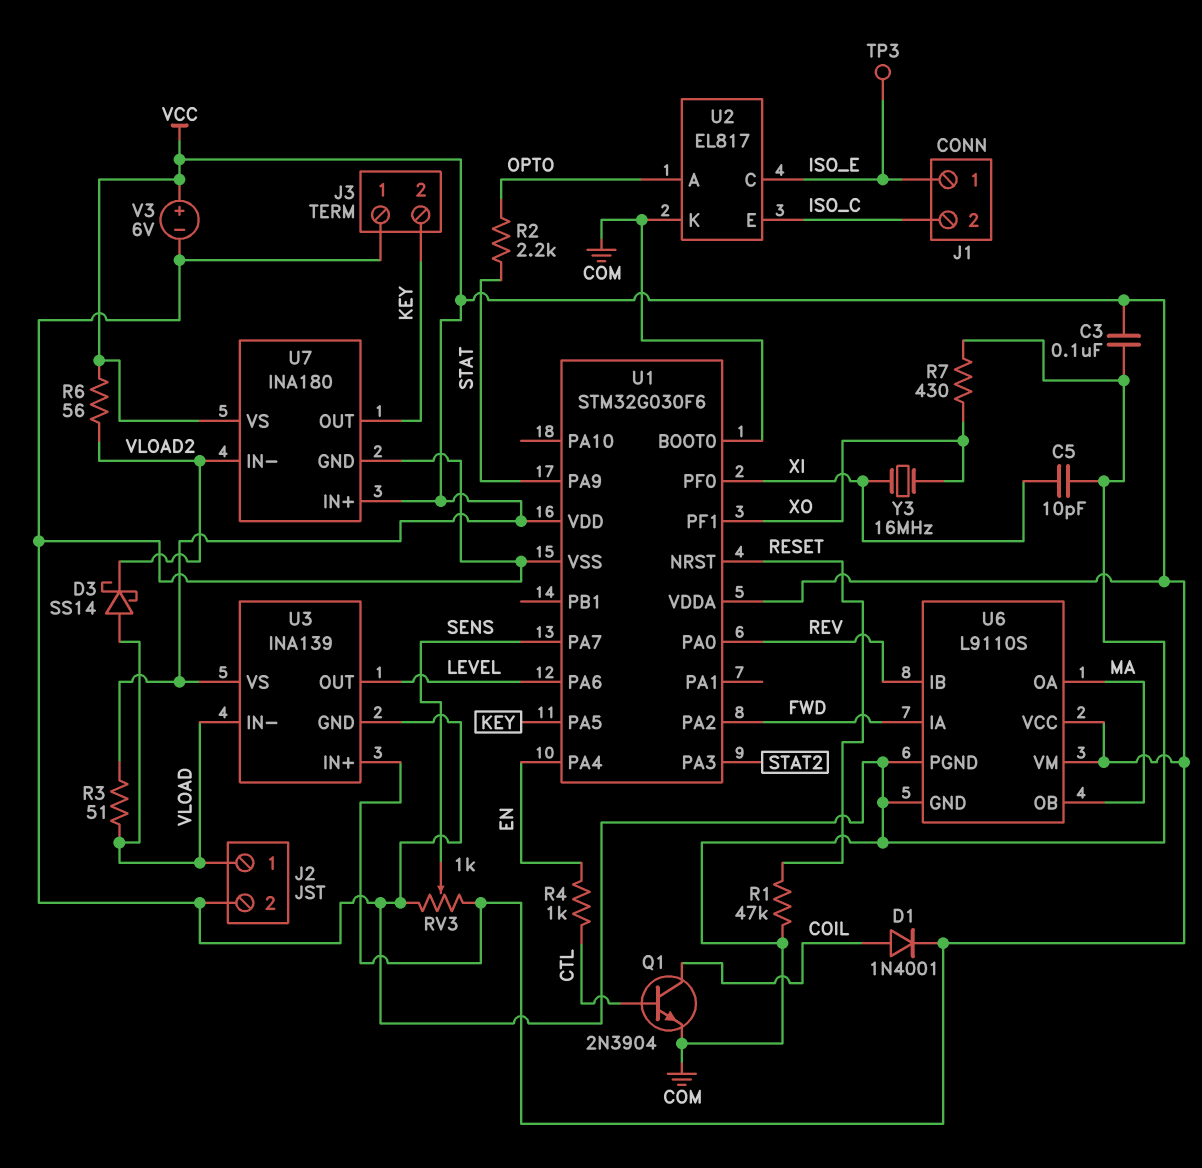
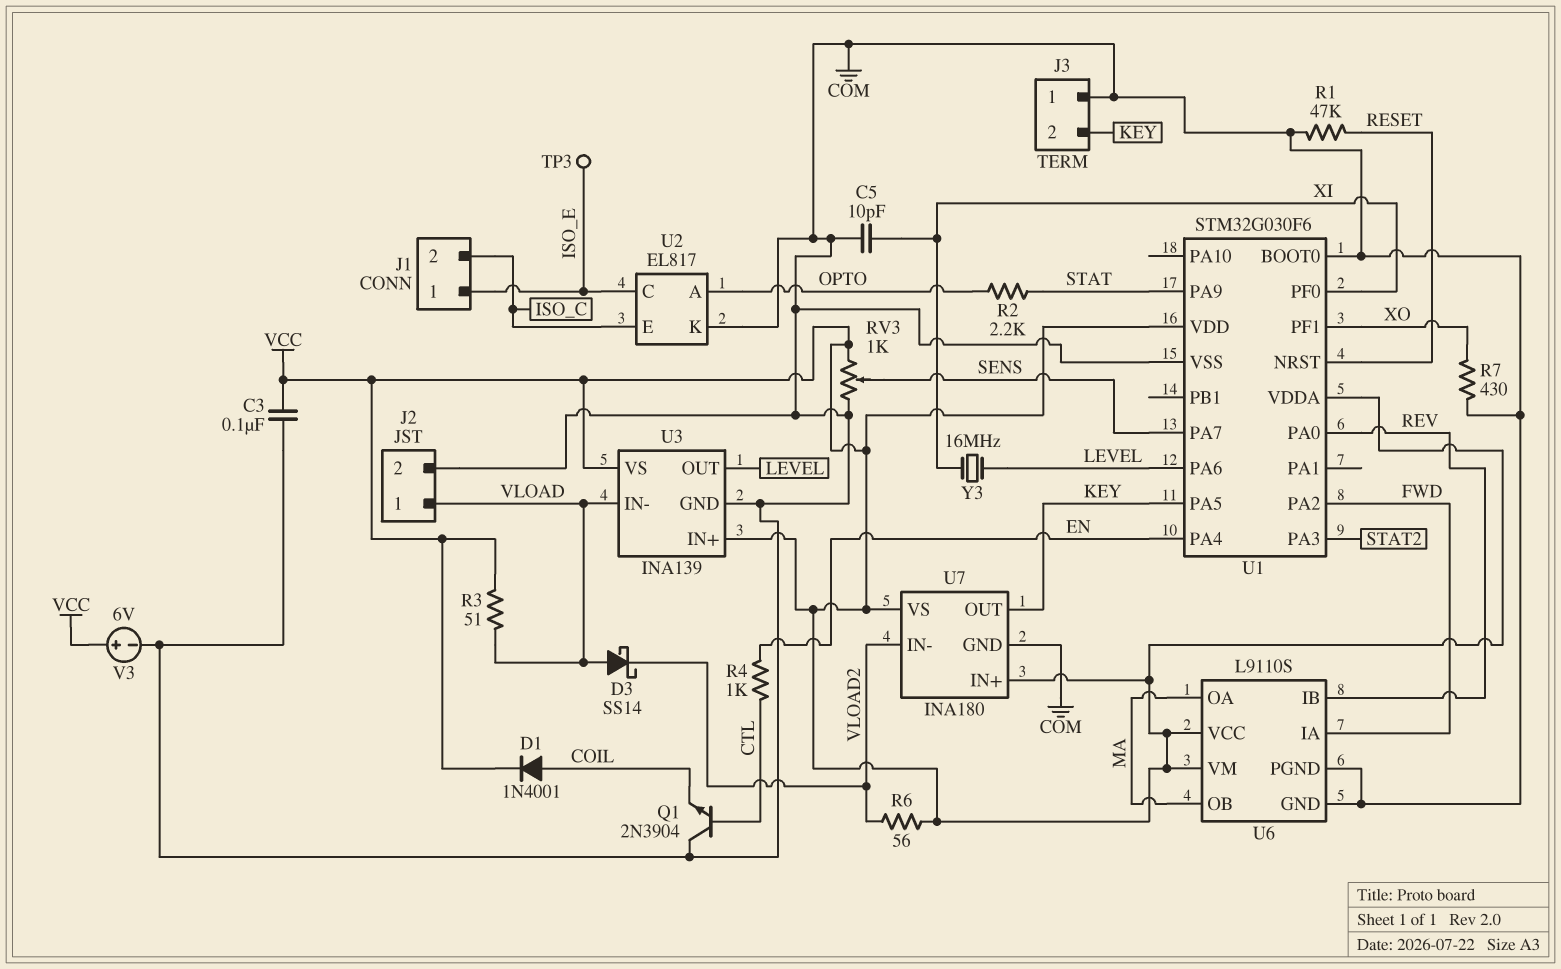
Q1: NPN 2N3904 (B CTL, C COIL, E COM) -> NPN 2N3904 (B CTL, C COM, E COIL)
Y3: 16MHz (XI, XO) -> 16MHz (LEVEL, XI)

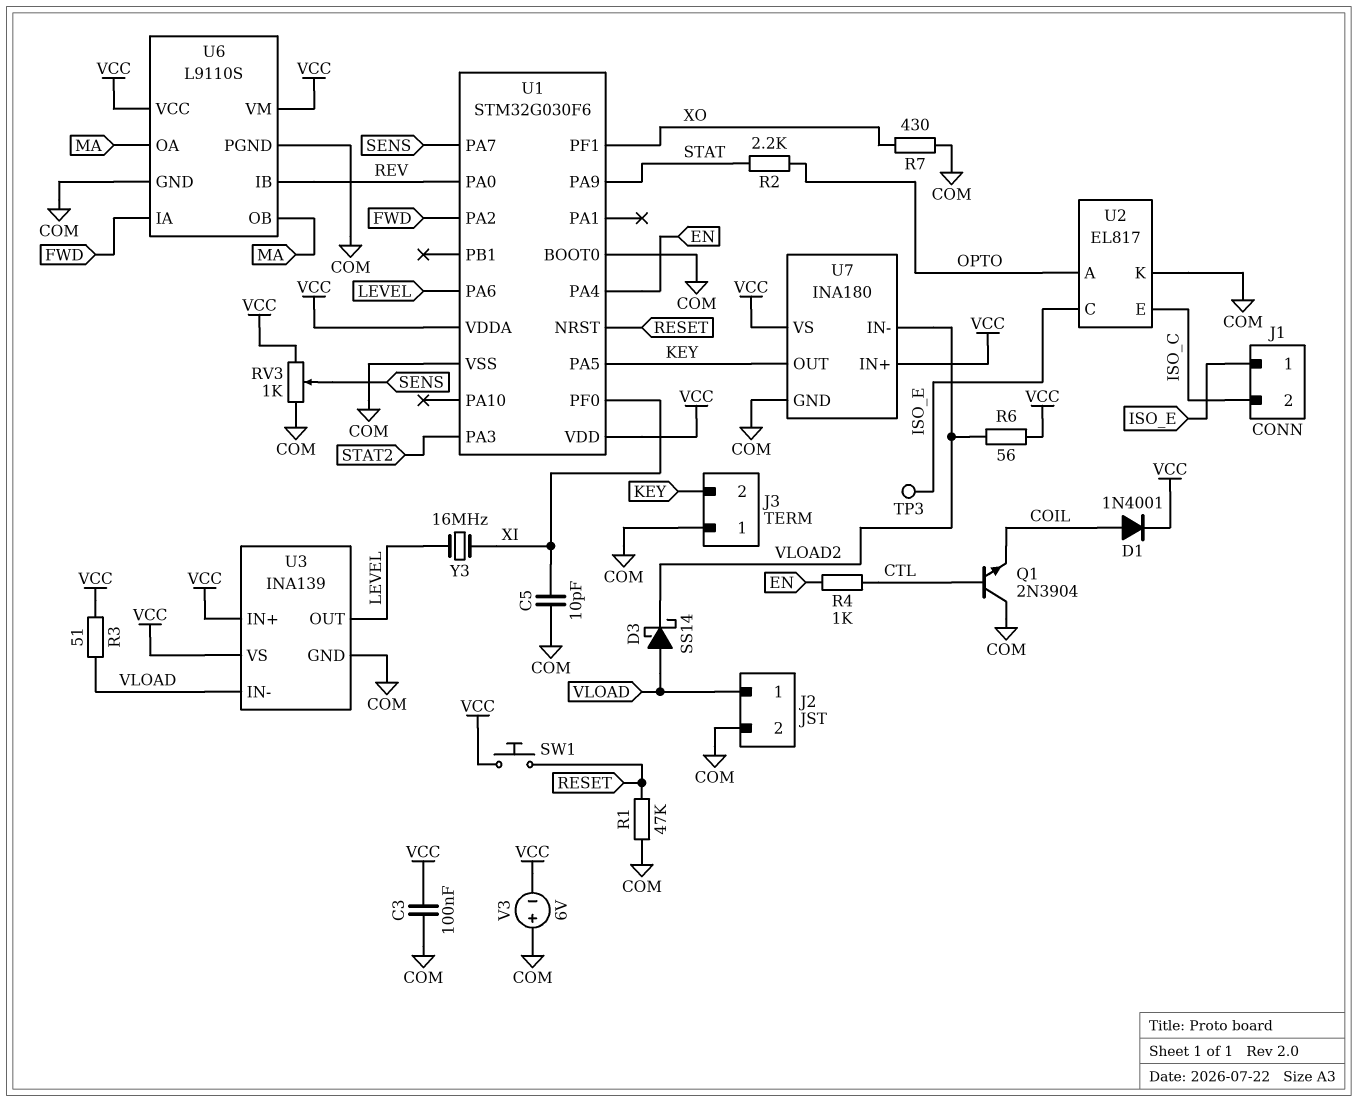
SW1: none -> button (RESET, VCC)
V3: 6V (plus VCC, minus COM) -> 6V (plus COM, minus VCC)

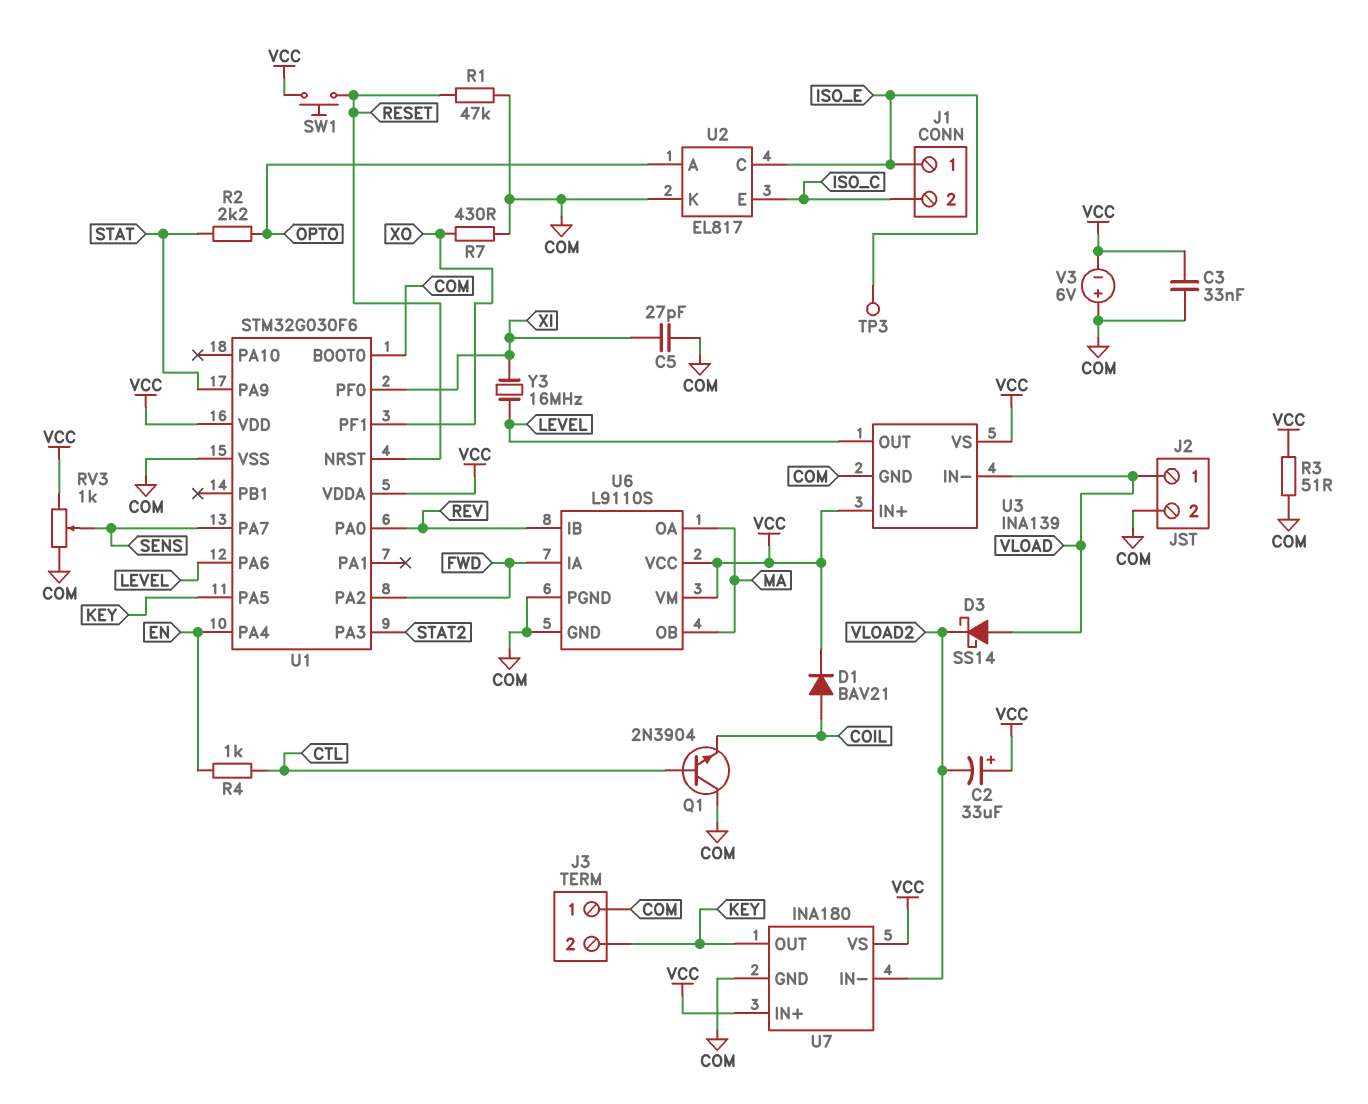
C2: none -> 33uF (plus VCC, minus VLOAD2)
C3: 100nF (COM, VCC) -> 33nF (COM, VCC)
C5: 10pF (COM, XI) -> 27pF (COM, XI)
D1: diode 1N4001 (A COIL, K VCC) -> diode BAV21 (A COIL, K VCC)
R3: 51 (VCC, VLOAD) -> 51 (COM, VCC)
R6: 56 (VCC, VLOAD2) -> none

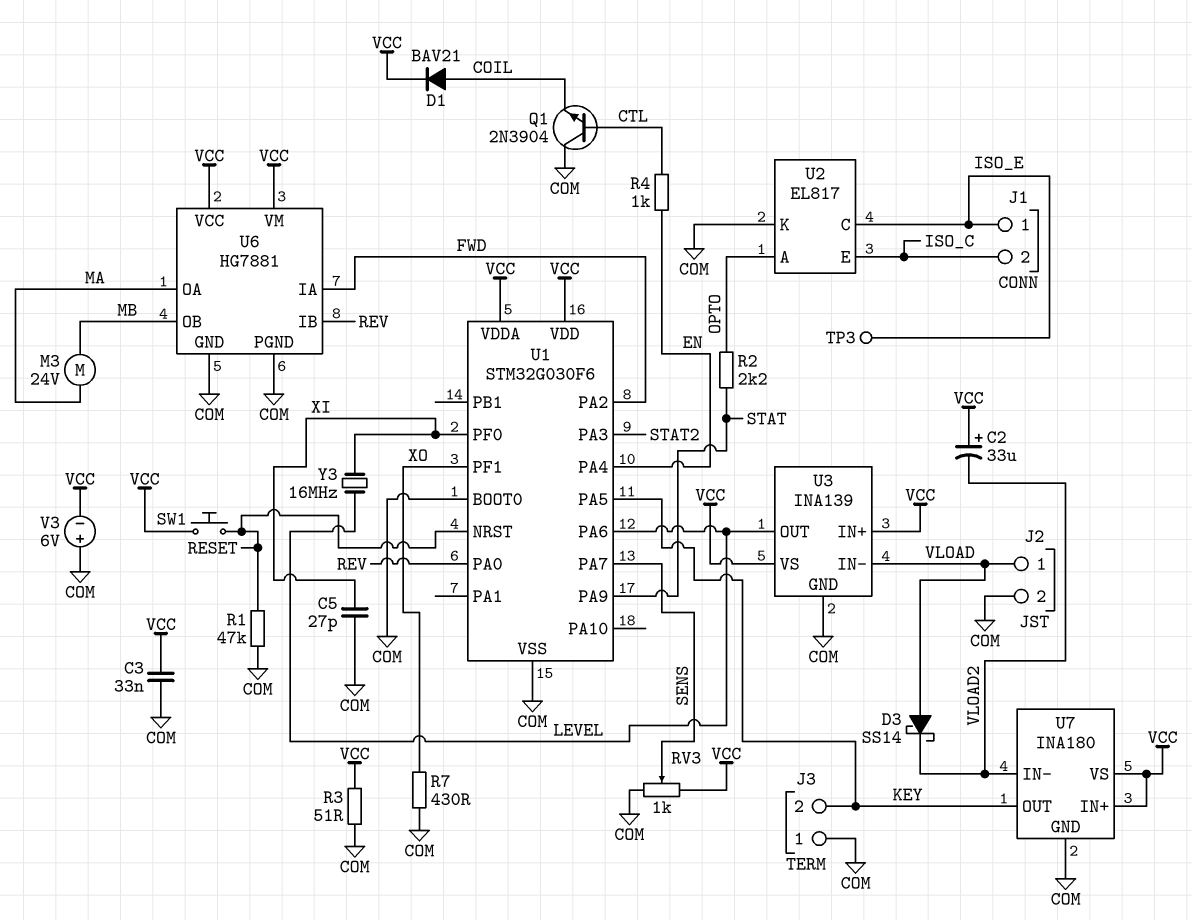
M3: none -> motor 24V (MA, MB)
U6: L9110S -> HG7881
U6 pin OB: MA -> MB

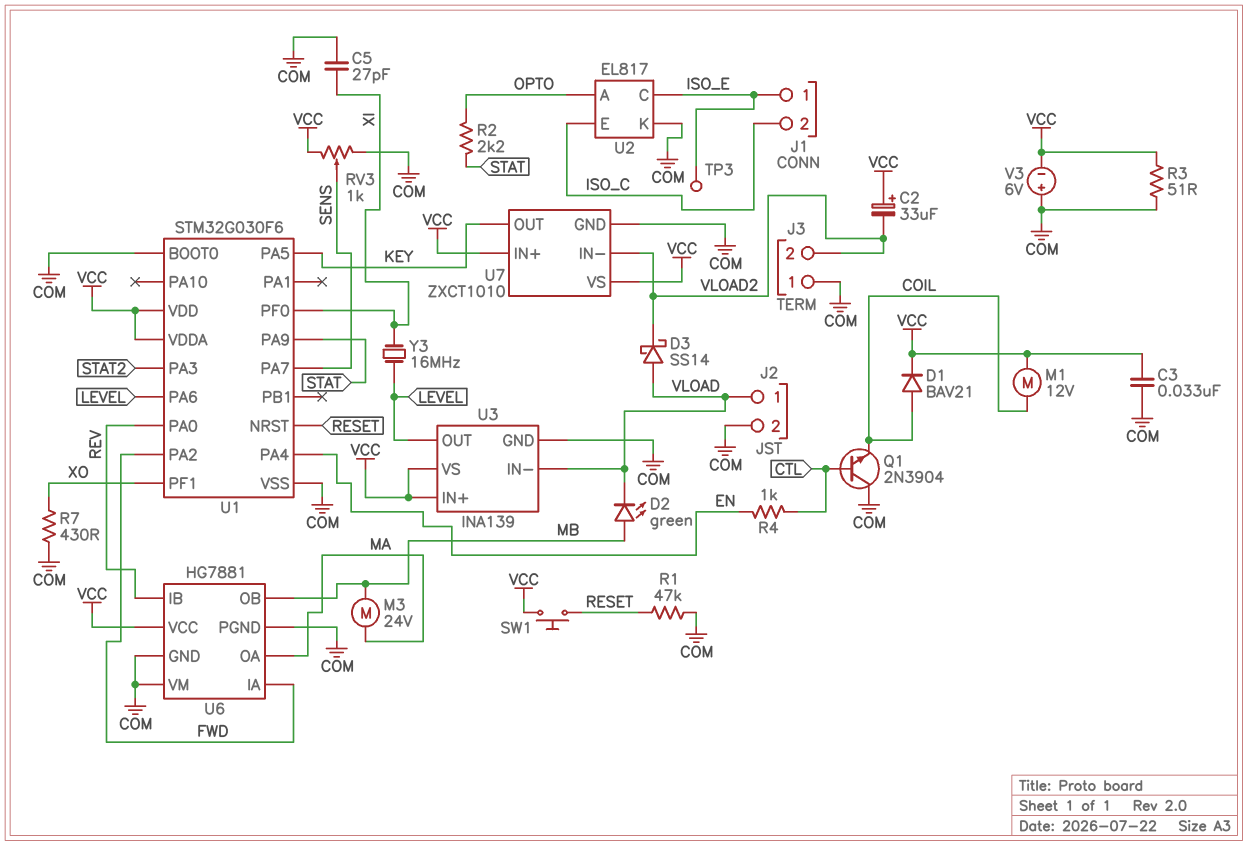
D2: none -> LED green (A MB, K VLOAD)
J3 pin 2: KEY -> VLOAD2
M1: none -> motor 12V (COIL, VCC)
U6 pin VM: VCC -> COM
U7: INA180 -> ZXCT1010

